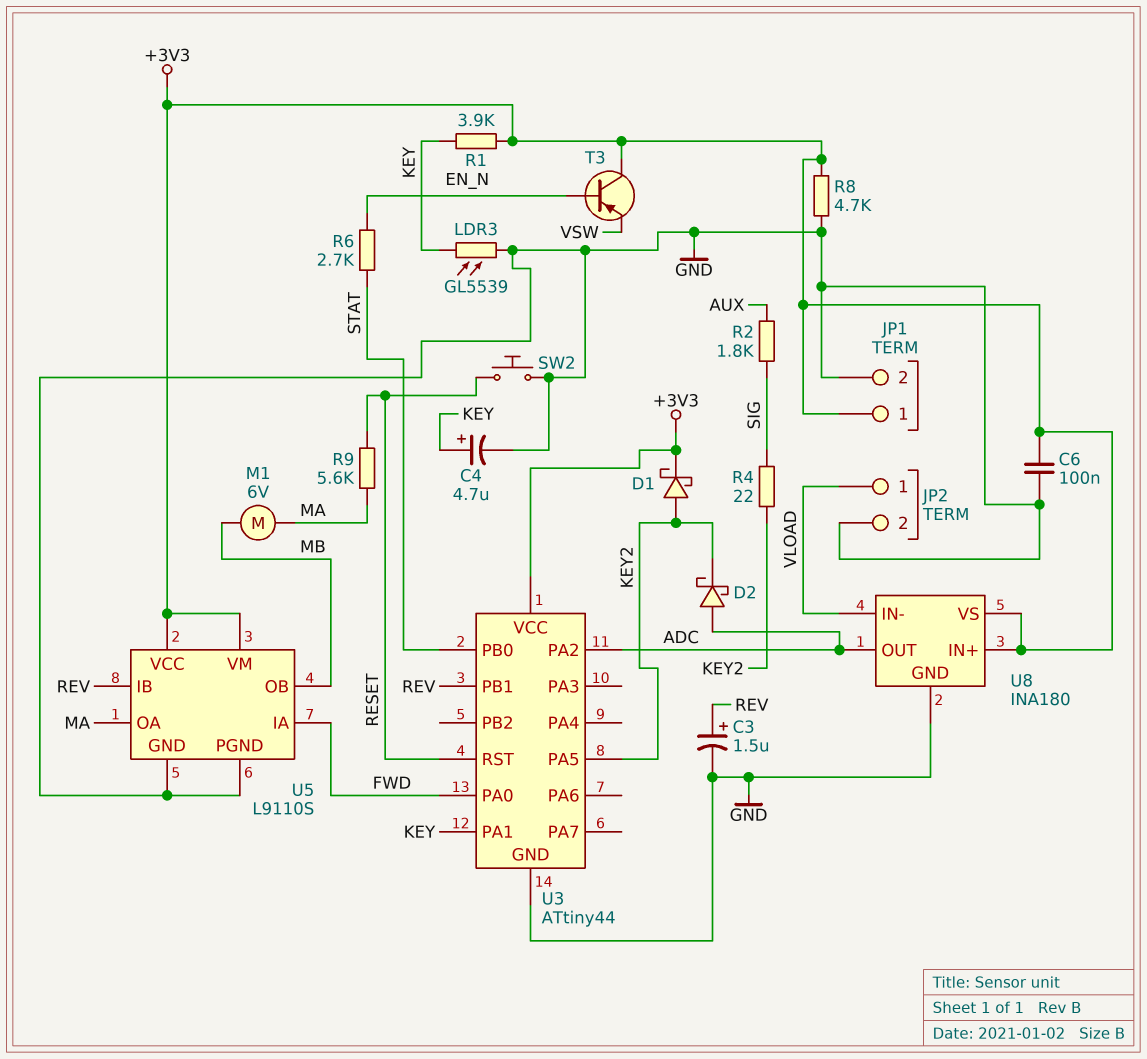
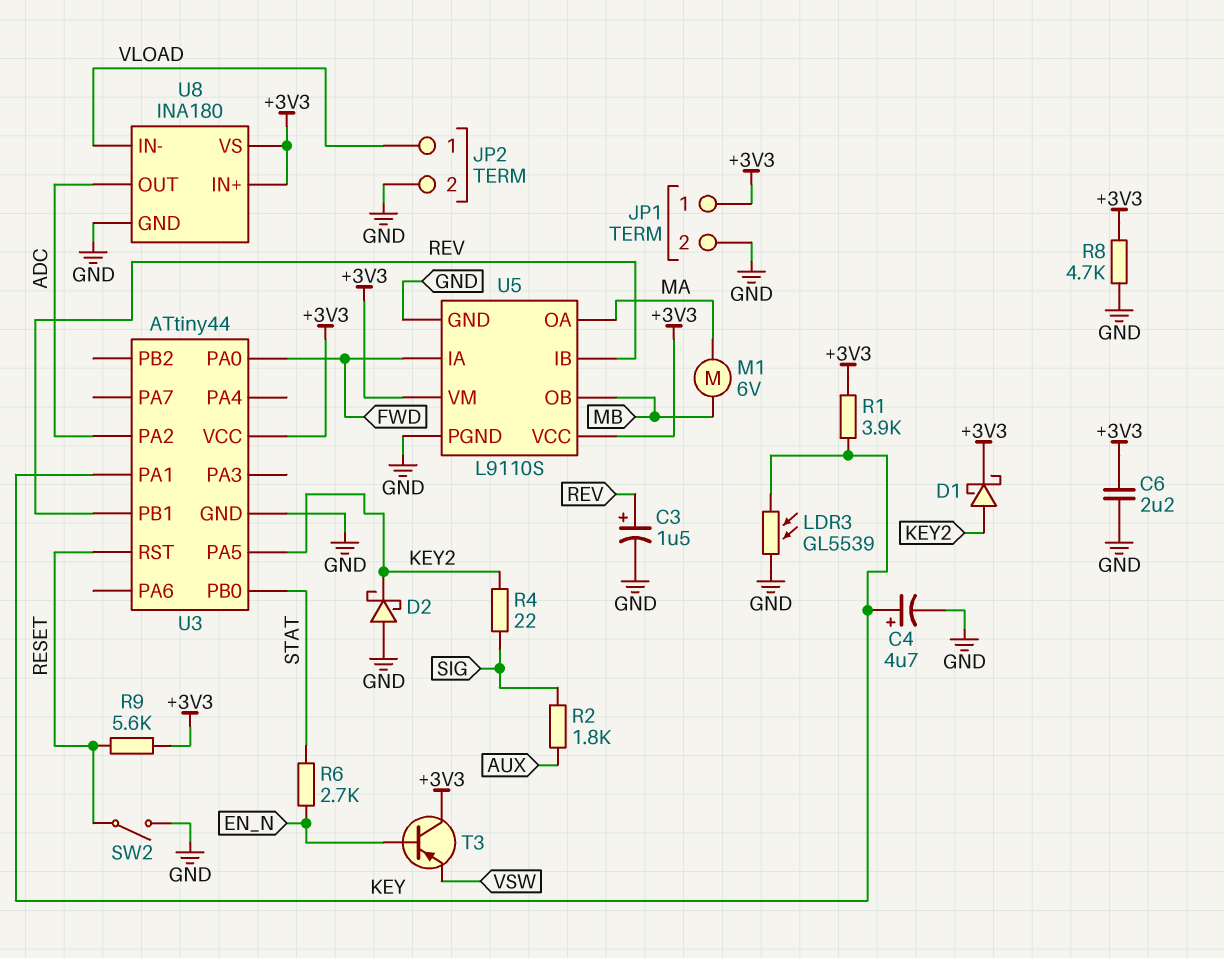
C6: 100nF (+3V3, GND) -> 2.2uF (+3V3, GND)
D2: schottky (A ADC, K KEY2) -> schottky (A GND, K KEY2)
R9: 5.6k (MA, RESET) -> 5.6k (+3V3, RESET)
SW2: button (GND, RESET) -> switch (GND, RESET)

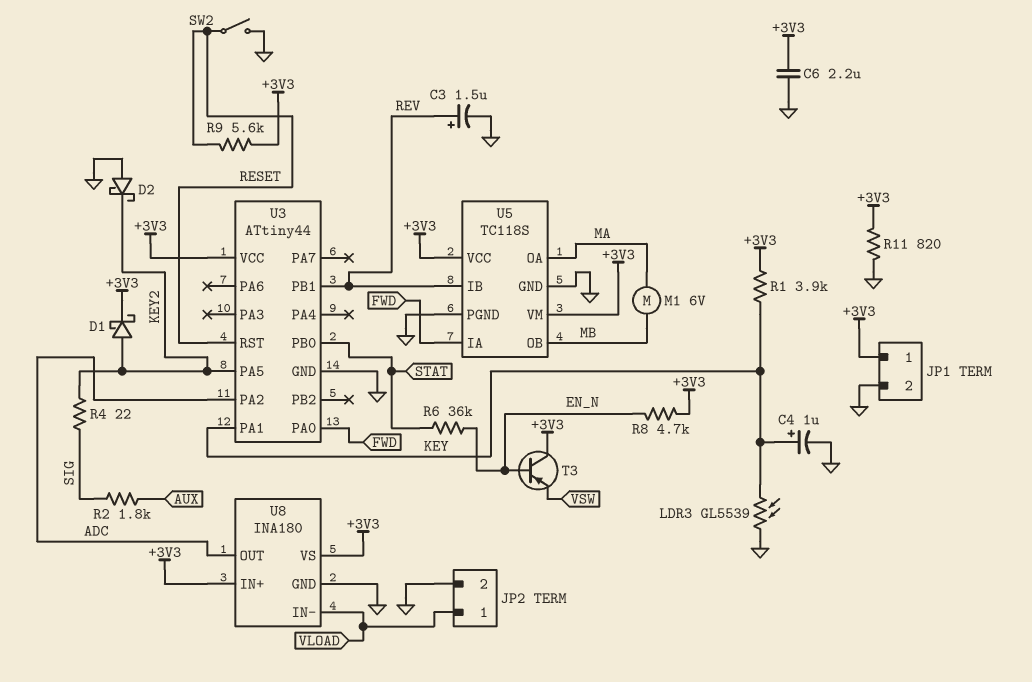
C4: 4.7uF (plus KEY, minus GND) -> 1uF (plus KEY, minus GND)
R6: 2.7k (EN_N, STAT) -> 36k (EN_N, STAT)
R8: 4.7k (+3V3, GND) -> 4.7k (+3V3, EN_N)
R11: none -> 820 (+3V3, GND)
U5: L9110S -> TC118S

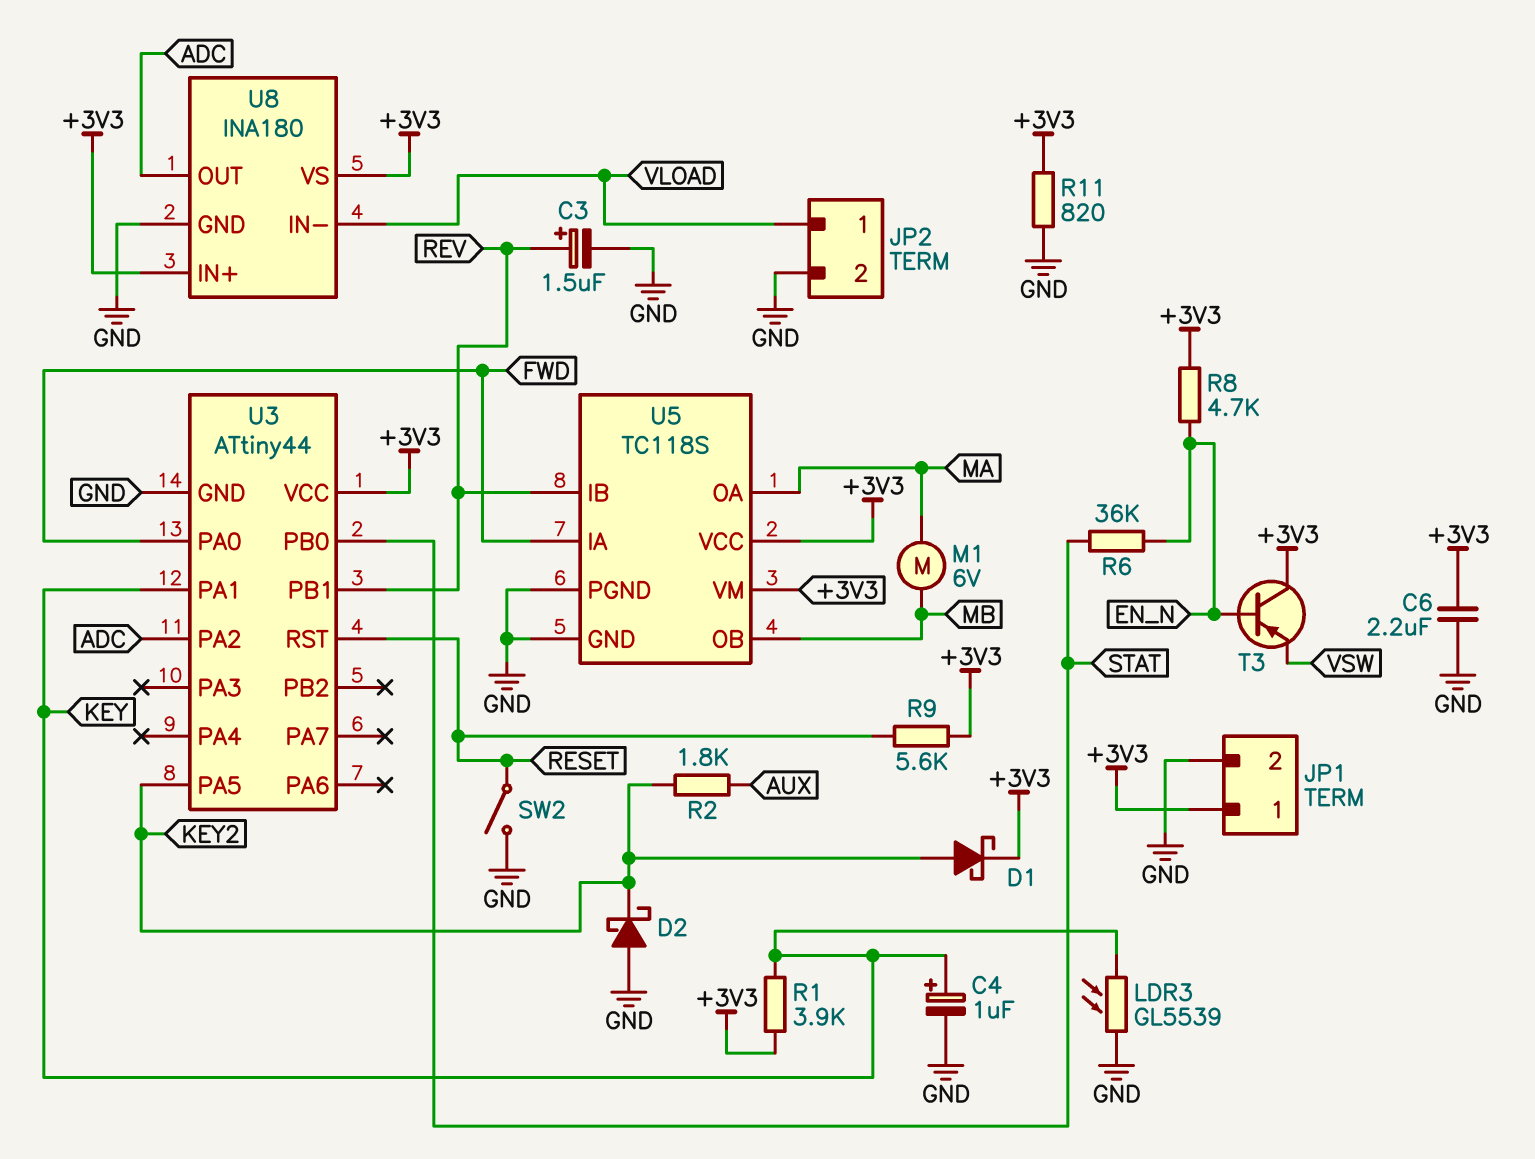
R2: 1.8k (AUX, SIG) -> 1.8k (AUX, KEY2)
R4: 22 (KEY2, SIG) -> none

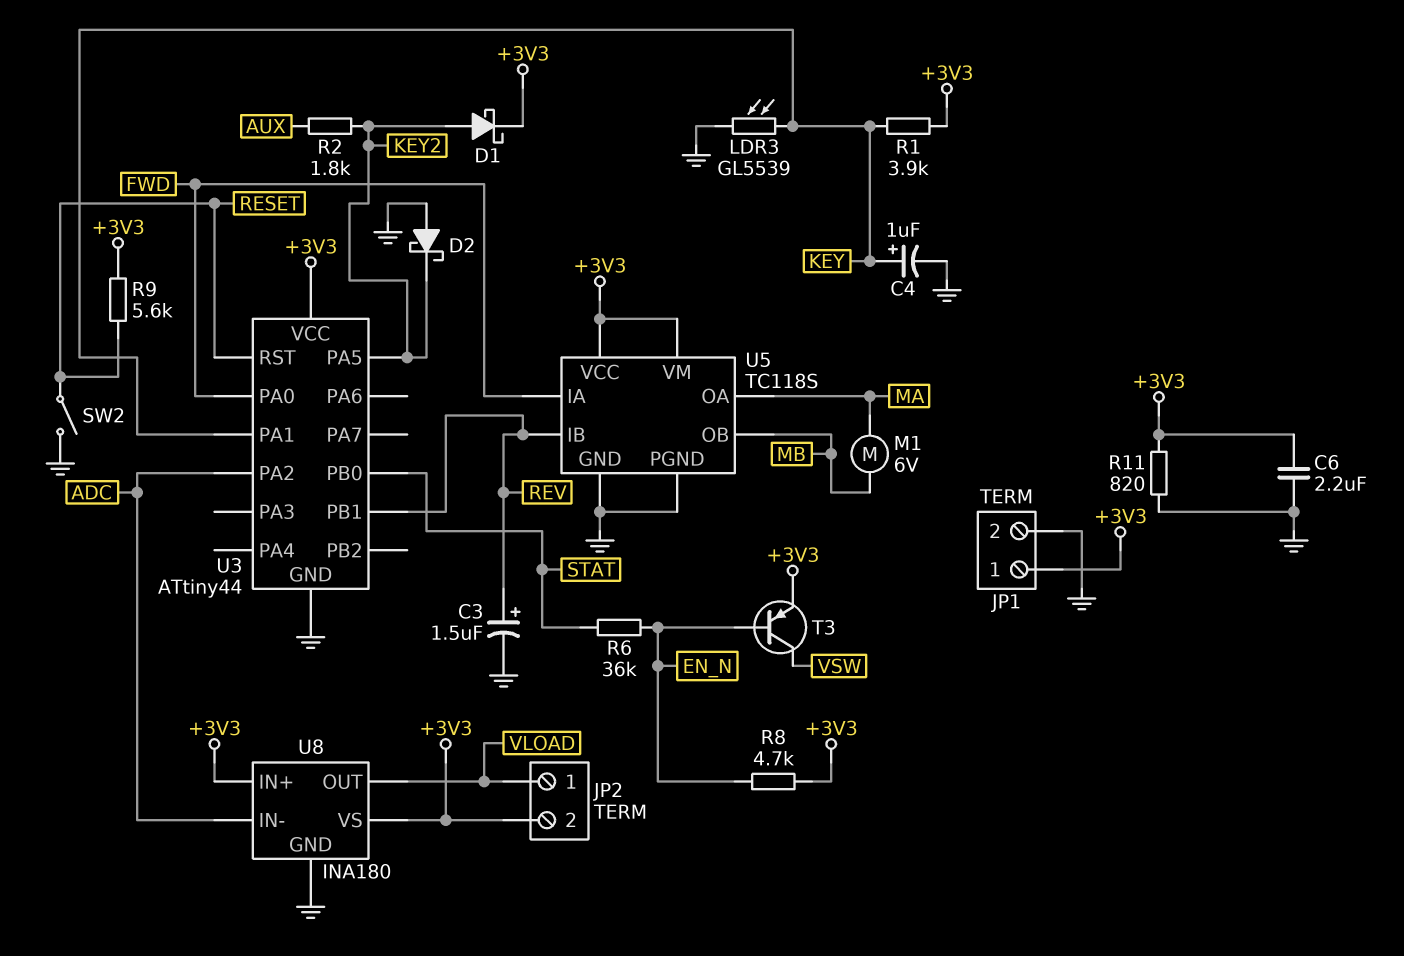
JP2 pin 2: GND -> +3V3
T3: PNP (B EN_N, C +3V3, E VSW) -> PNP (B EN_N, C VSW, E +3V3)
U8 pin IN-: VLOAD -> ADC
U8 pin OUT: ADC -> VLOAD

